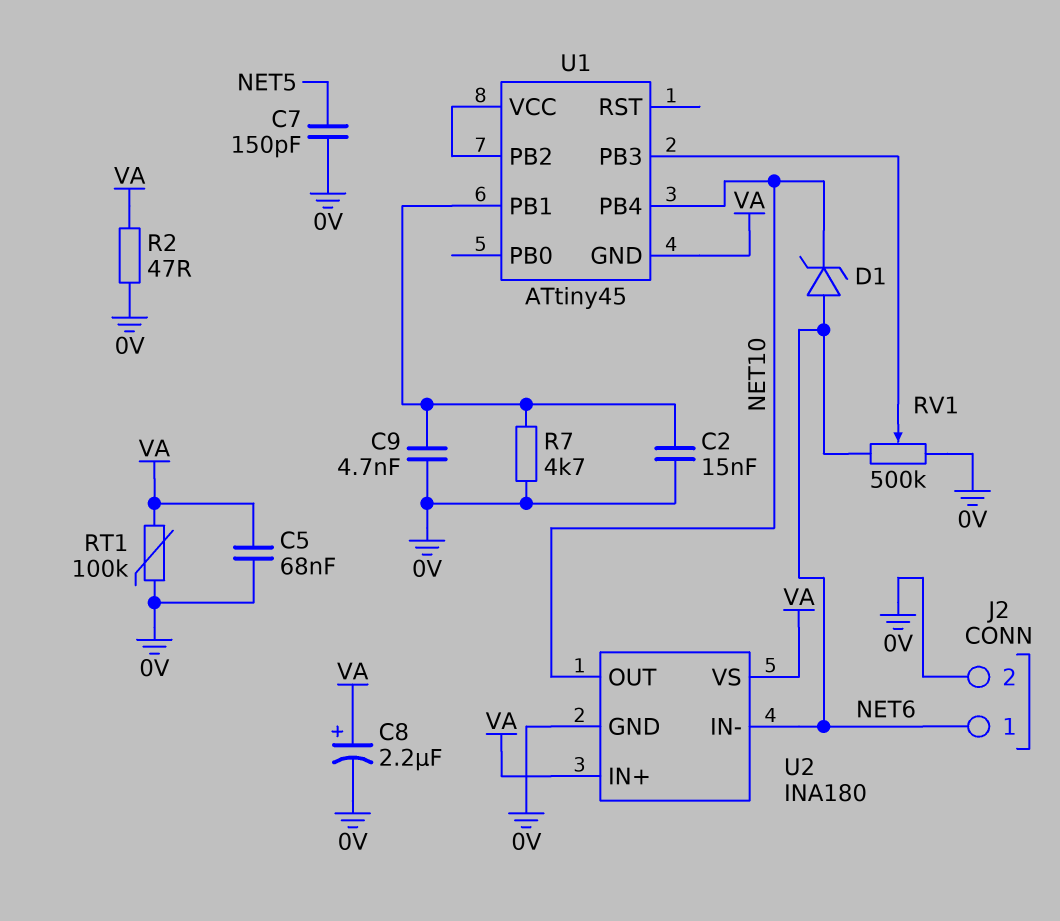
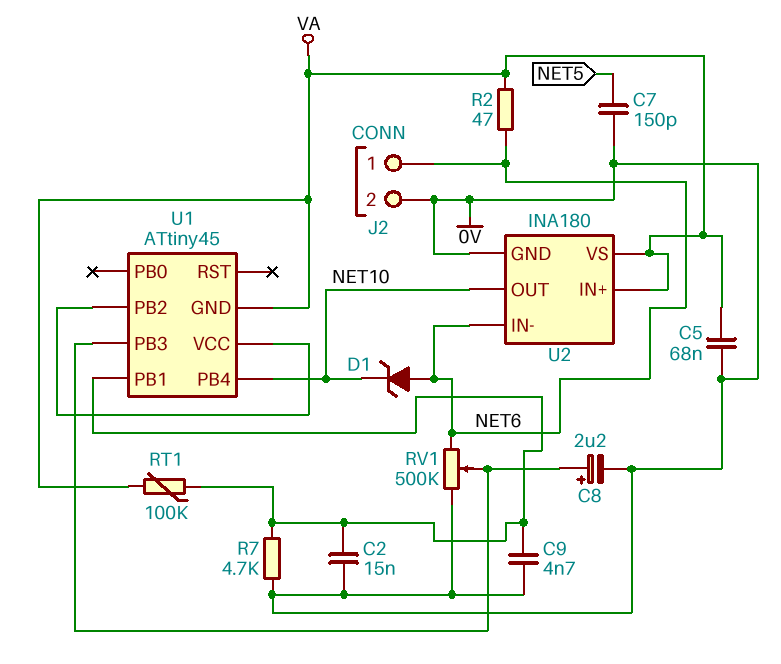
C8: 2.2uF (plus VA, minus 0V) -> 2.2uF (plus U1/PB3, minus 0V)
R2: 47 (0V, VA) -> 47 (NET6, VA)
RT1: 100k (0V, VA) -> 100k (U1/PB1, VA)

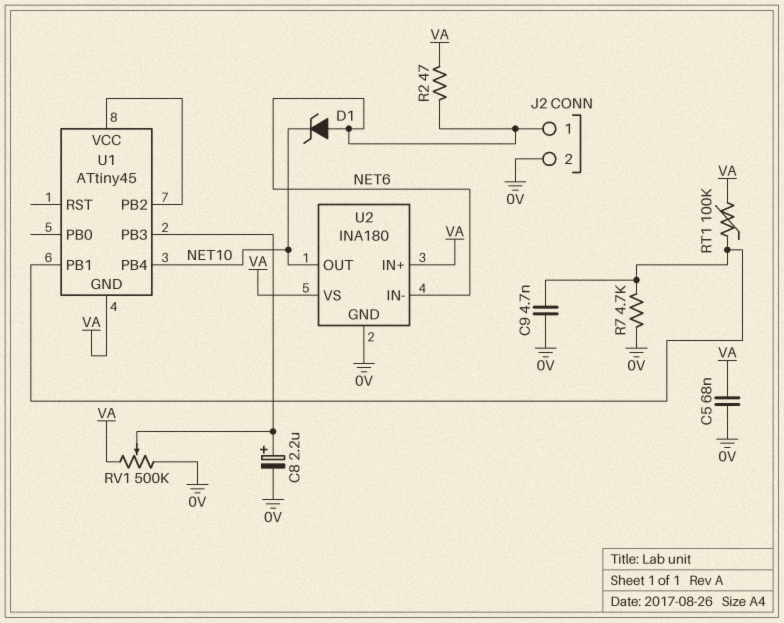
C2: 15nF (0V, U1/PB1) -> none
C7: 150pF (0V, NET5) -> none
RV1: 500k (0V, NET6, wiper U1/PB3) -> 500k (0V, VA, wiper U1/PB3)

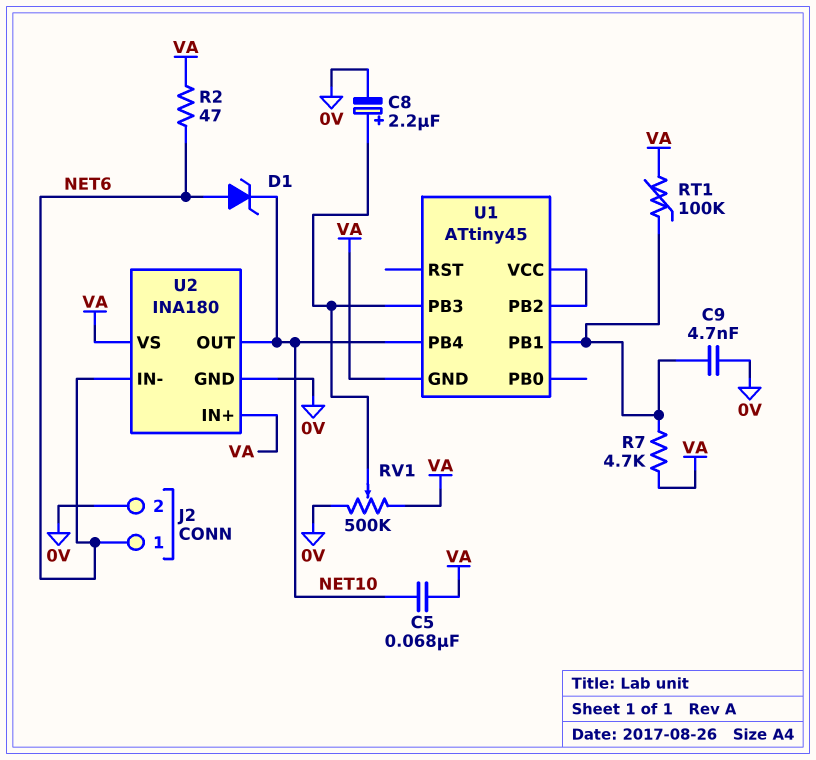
C5: 68nF (0V, VA) -> 68nF (NET10, VA)
R7: 4.7k (0V, U1/PB1) -> 4.7k (U1/PB1, VA)

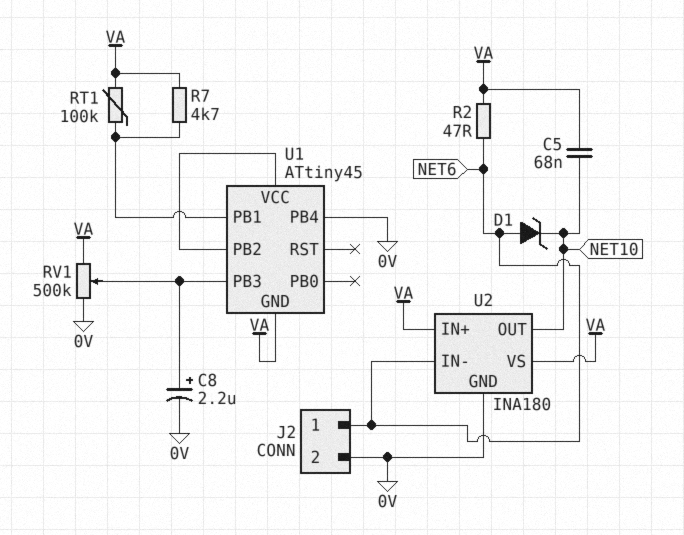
C9: 4.7nF (0V, U1/PB1) -> none
U1 pin PB4: NET10 -> 0V

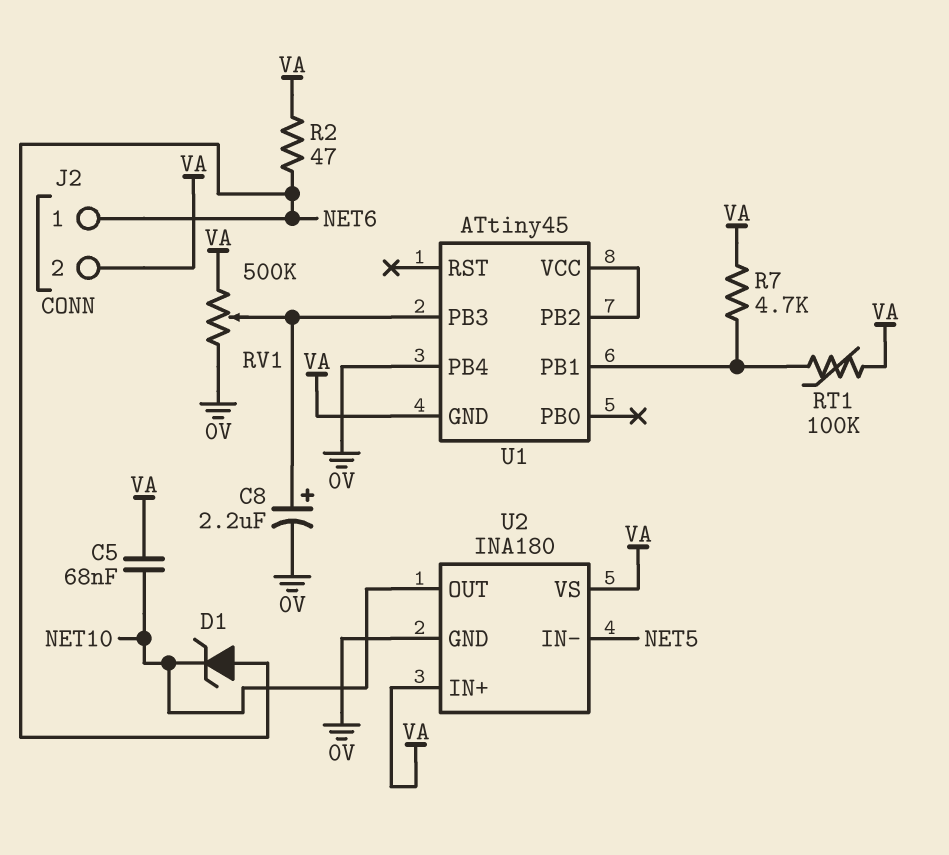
J2 pin 2: 0V -> VA
U2 pin IN-: NET6 -> NET5

